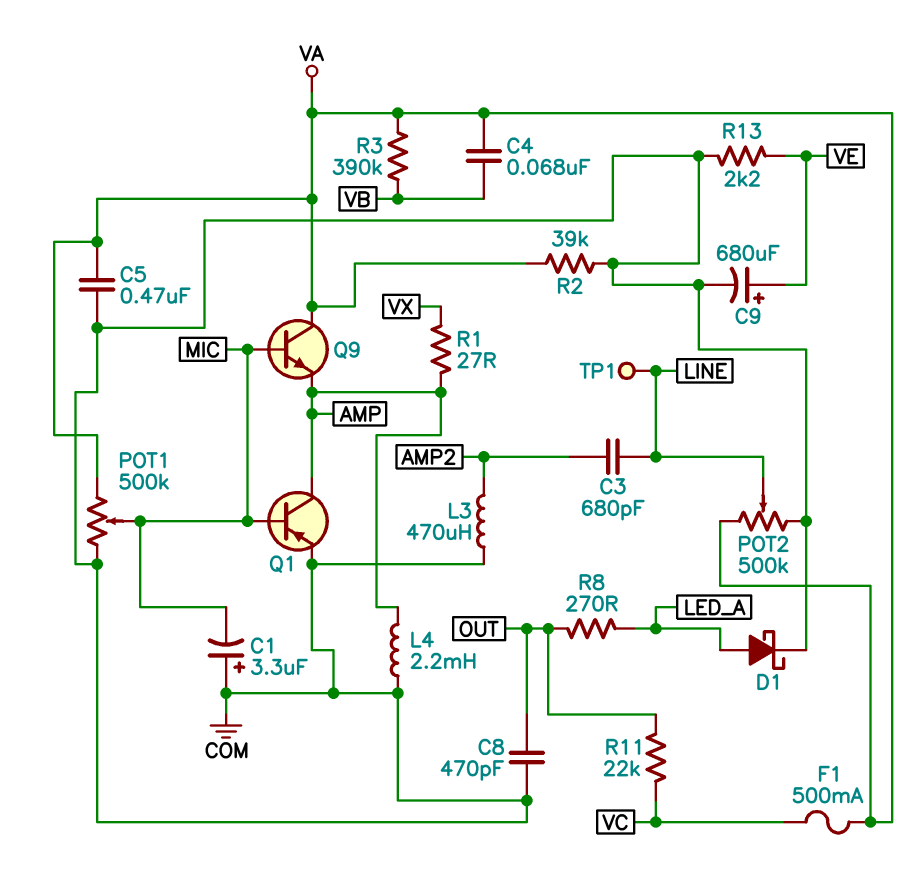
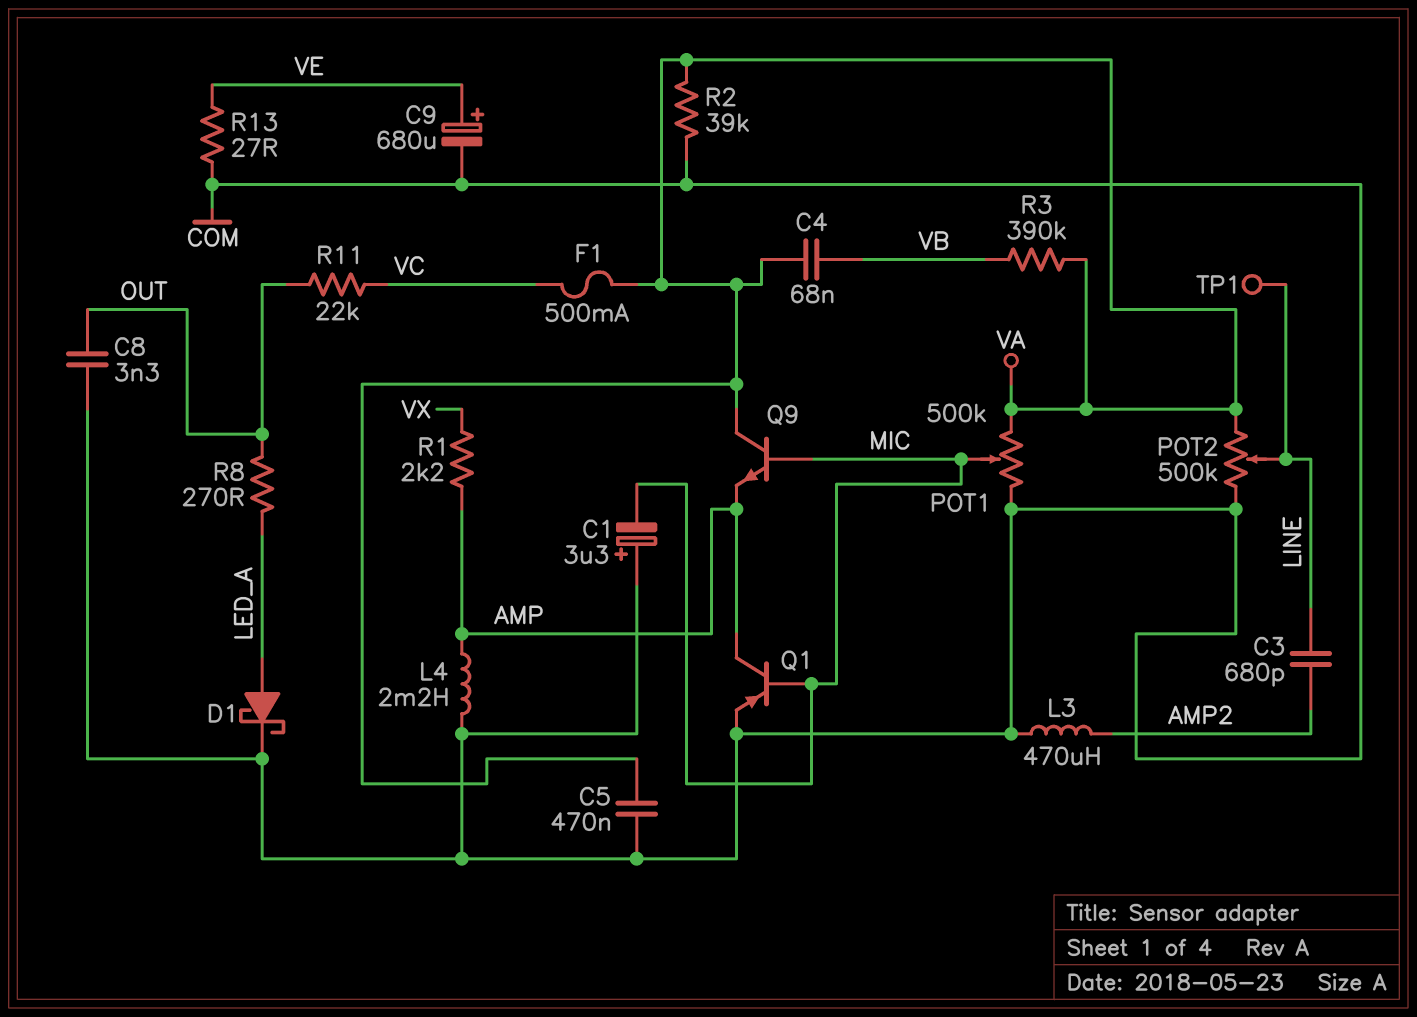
C8: 470pF (COM, OUT) -> 3.3nF (COM, OUT)
R1: 27 (AMP, VX) -> 2.2k (AMP, VX)
R13: 2.2k (COM, VE) -> 27 (COM, VE)

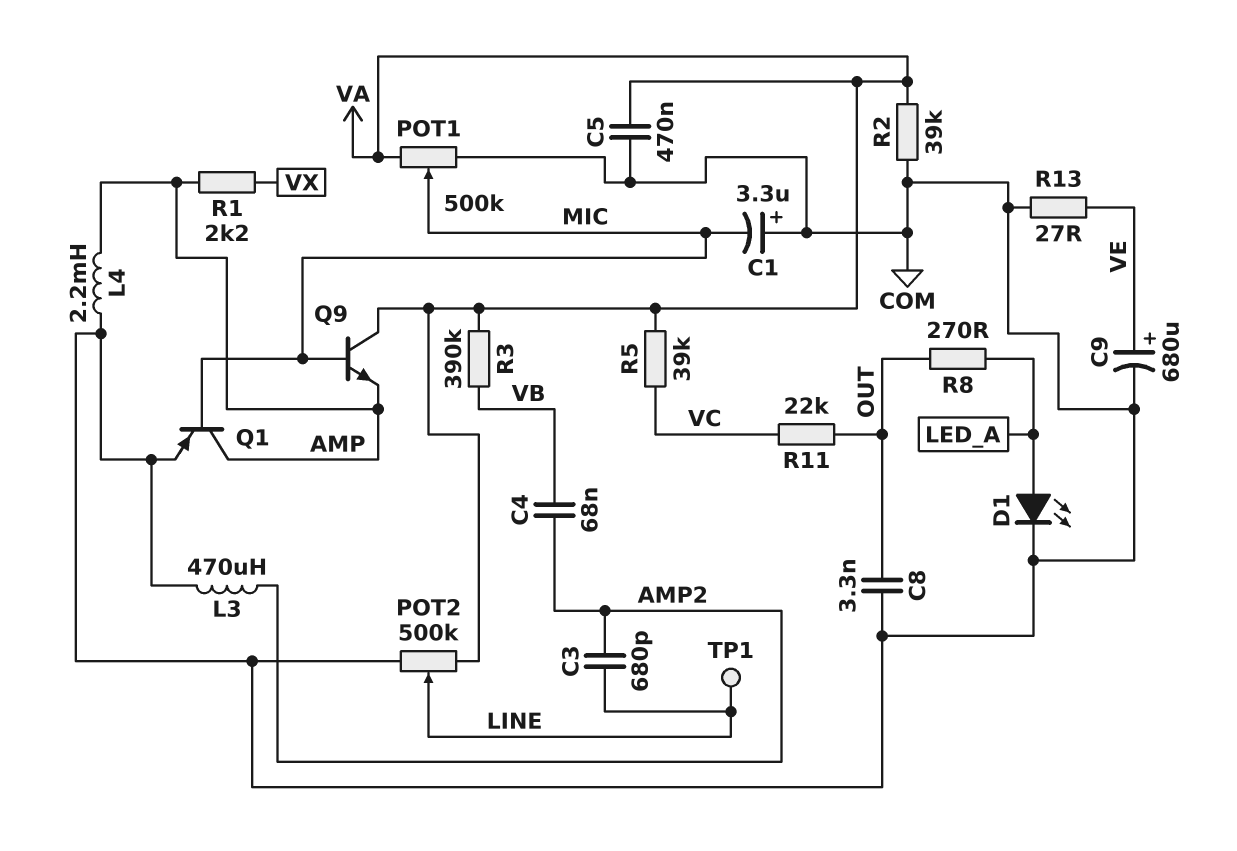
C4: 68nF (VA, VB) -> 68nF (AMP2, VB)
D1: schottky (A LED_A, K COM) -> LED (A LED_A, K COM)
F1: 500mA (VA, VC) -> none
R5: none -> 39k (VA, VC)

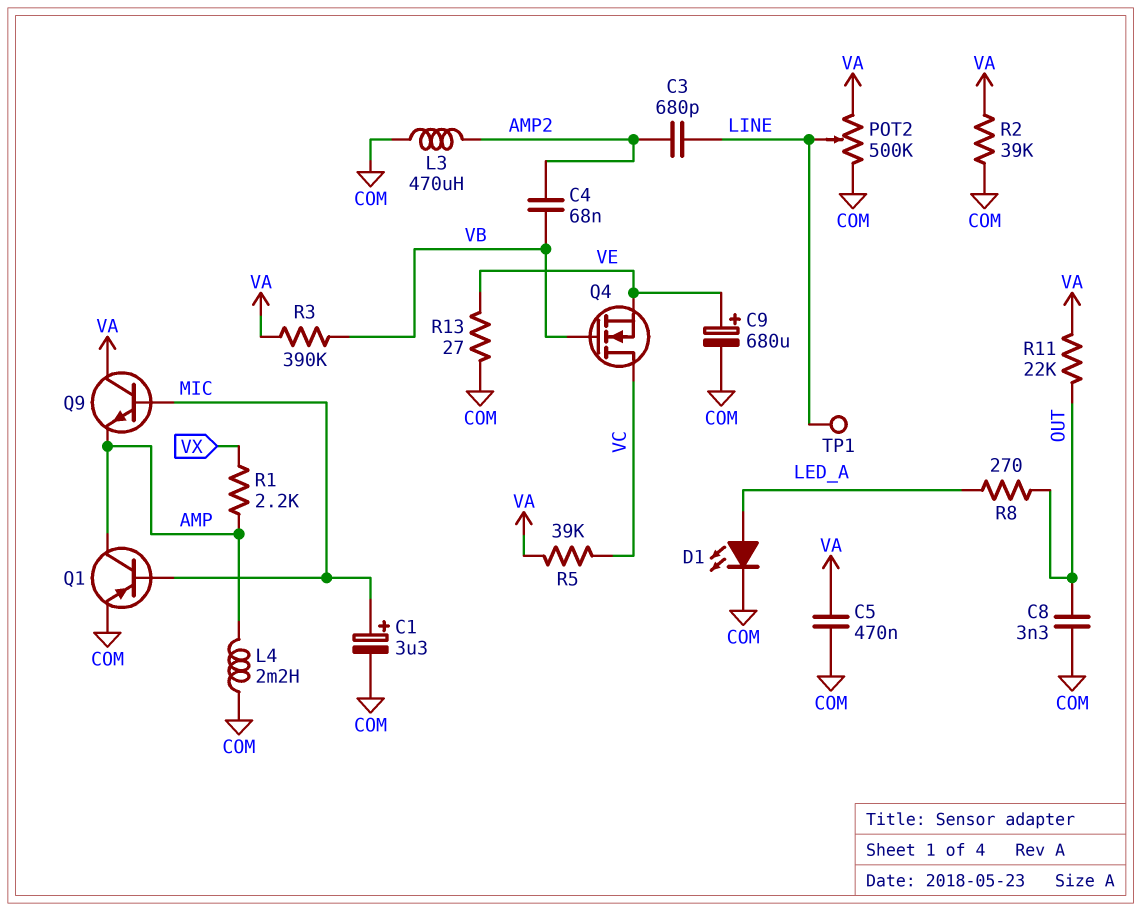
C1: 3.3uF (plus COM, minus MIC) -> 3.3uF (plus MIC, minus COM)
POT1: 500k (COM, VA, wiper MIC) -> none
Q4: none -> NMOS (G VB, D VC, S VE)
R11: 22k (OUT, VC) -> 22k (OUT, VA)

